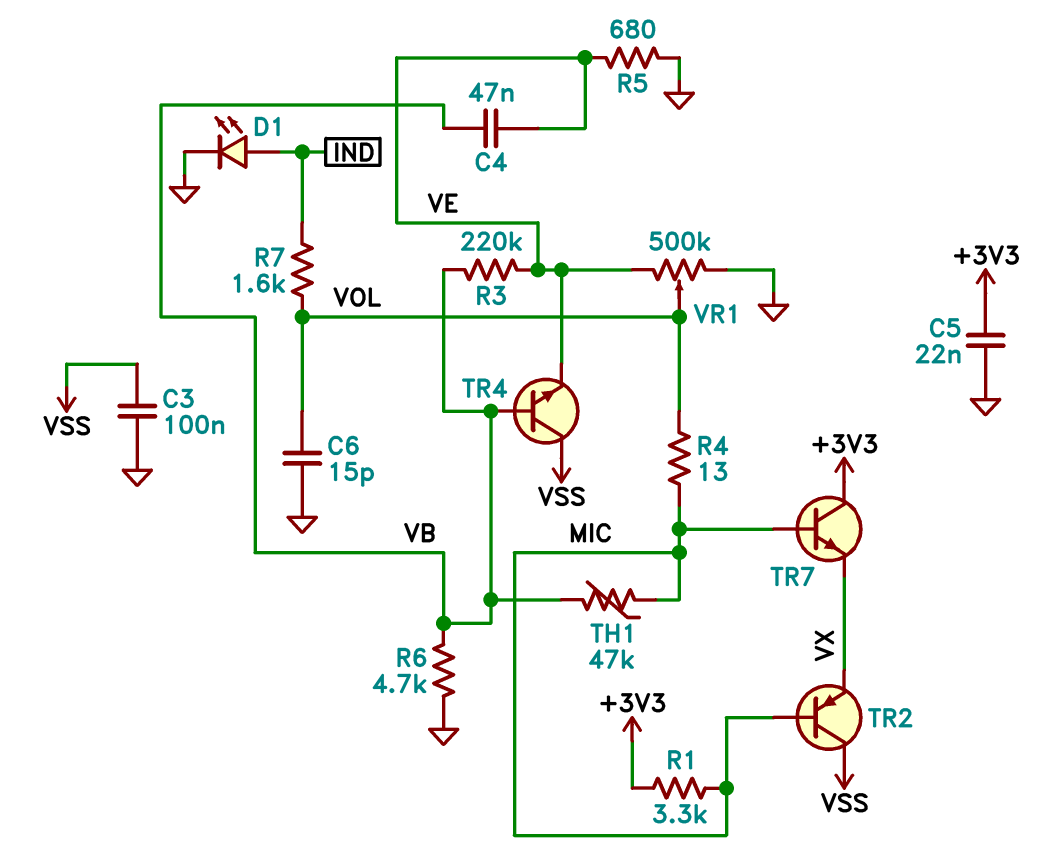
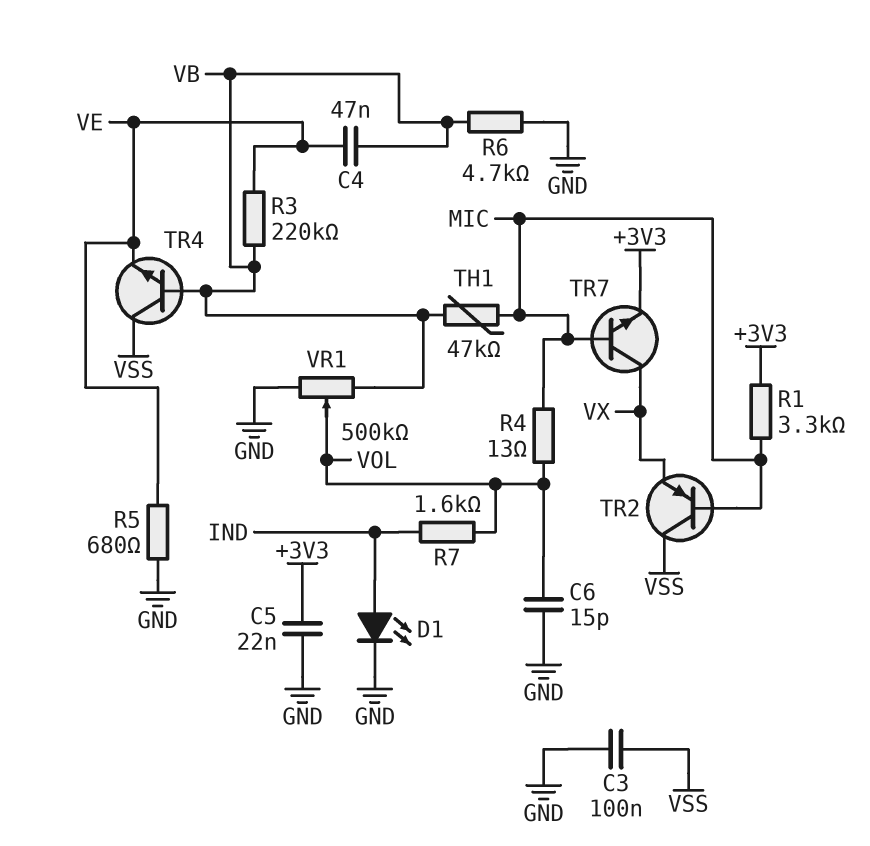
TR7: NPN (B MIC, C +3V3, E VX) -> NPN (B MIC, C VX, E +3V3)
VR1: 500k (GND, VE, wiper VOL) -> 500k (GND, VB, wiper VOL)

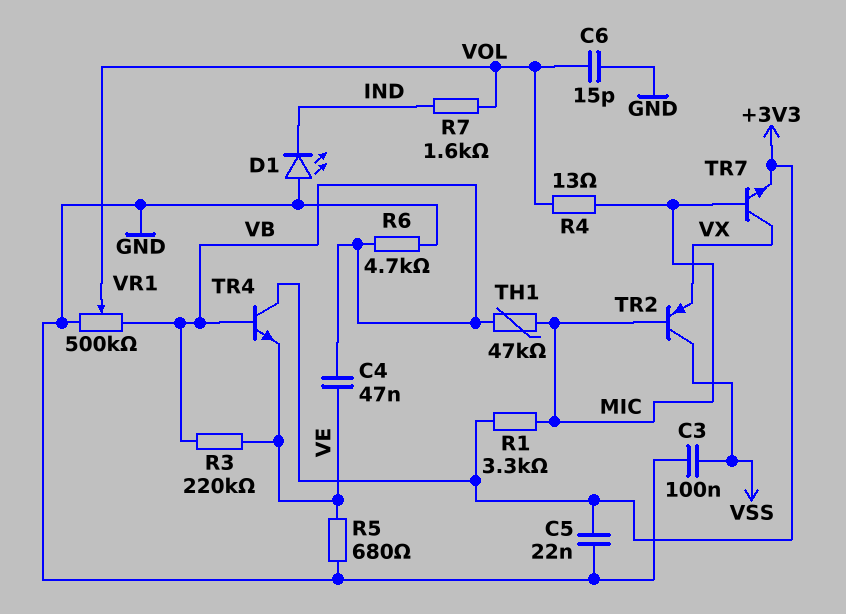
D1: LED (A IND, K GND) -> LED (A GND, K IND)
TR4: NPN (B VB, C VSS, E VE) -> NPN (B VB, C +3V3, E VE)

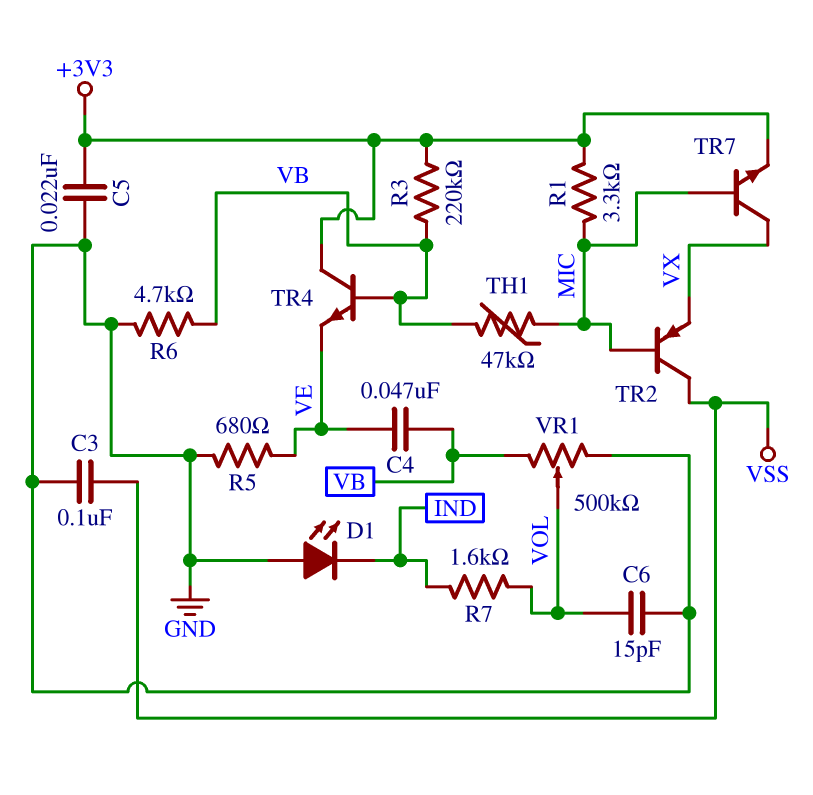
R3: 220k (VB, VE) -> 220k (+3V3, VB)
R4: 13 (MIC, VOL) -> none

